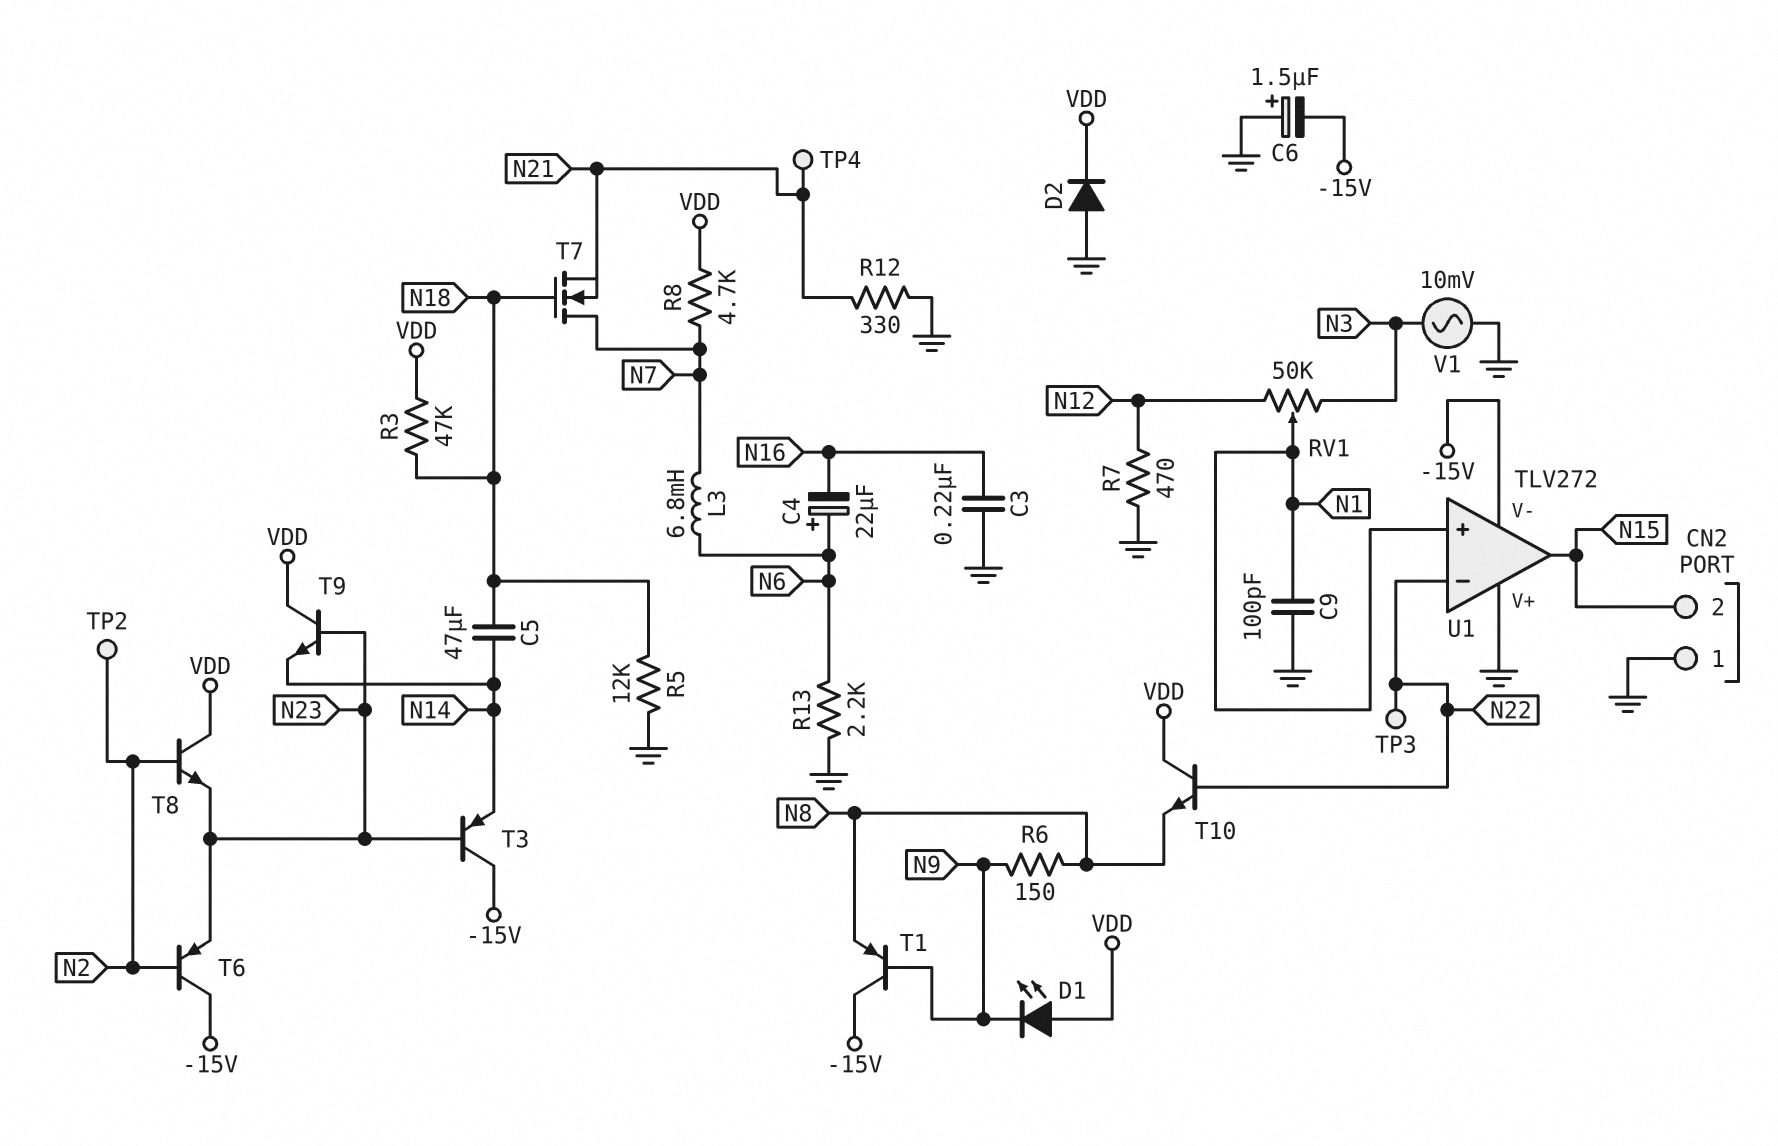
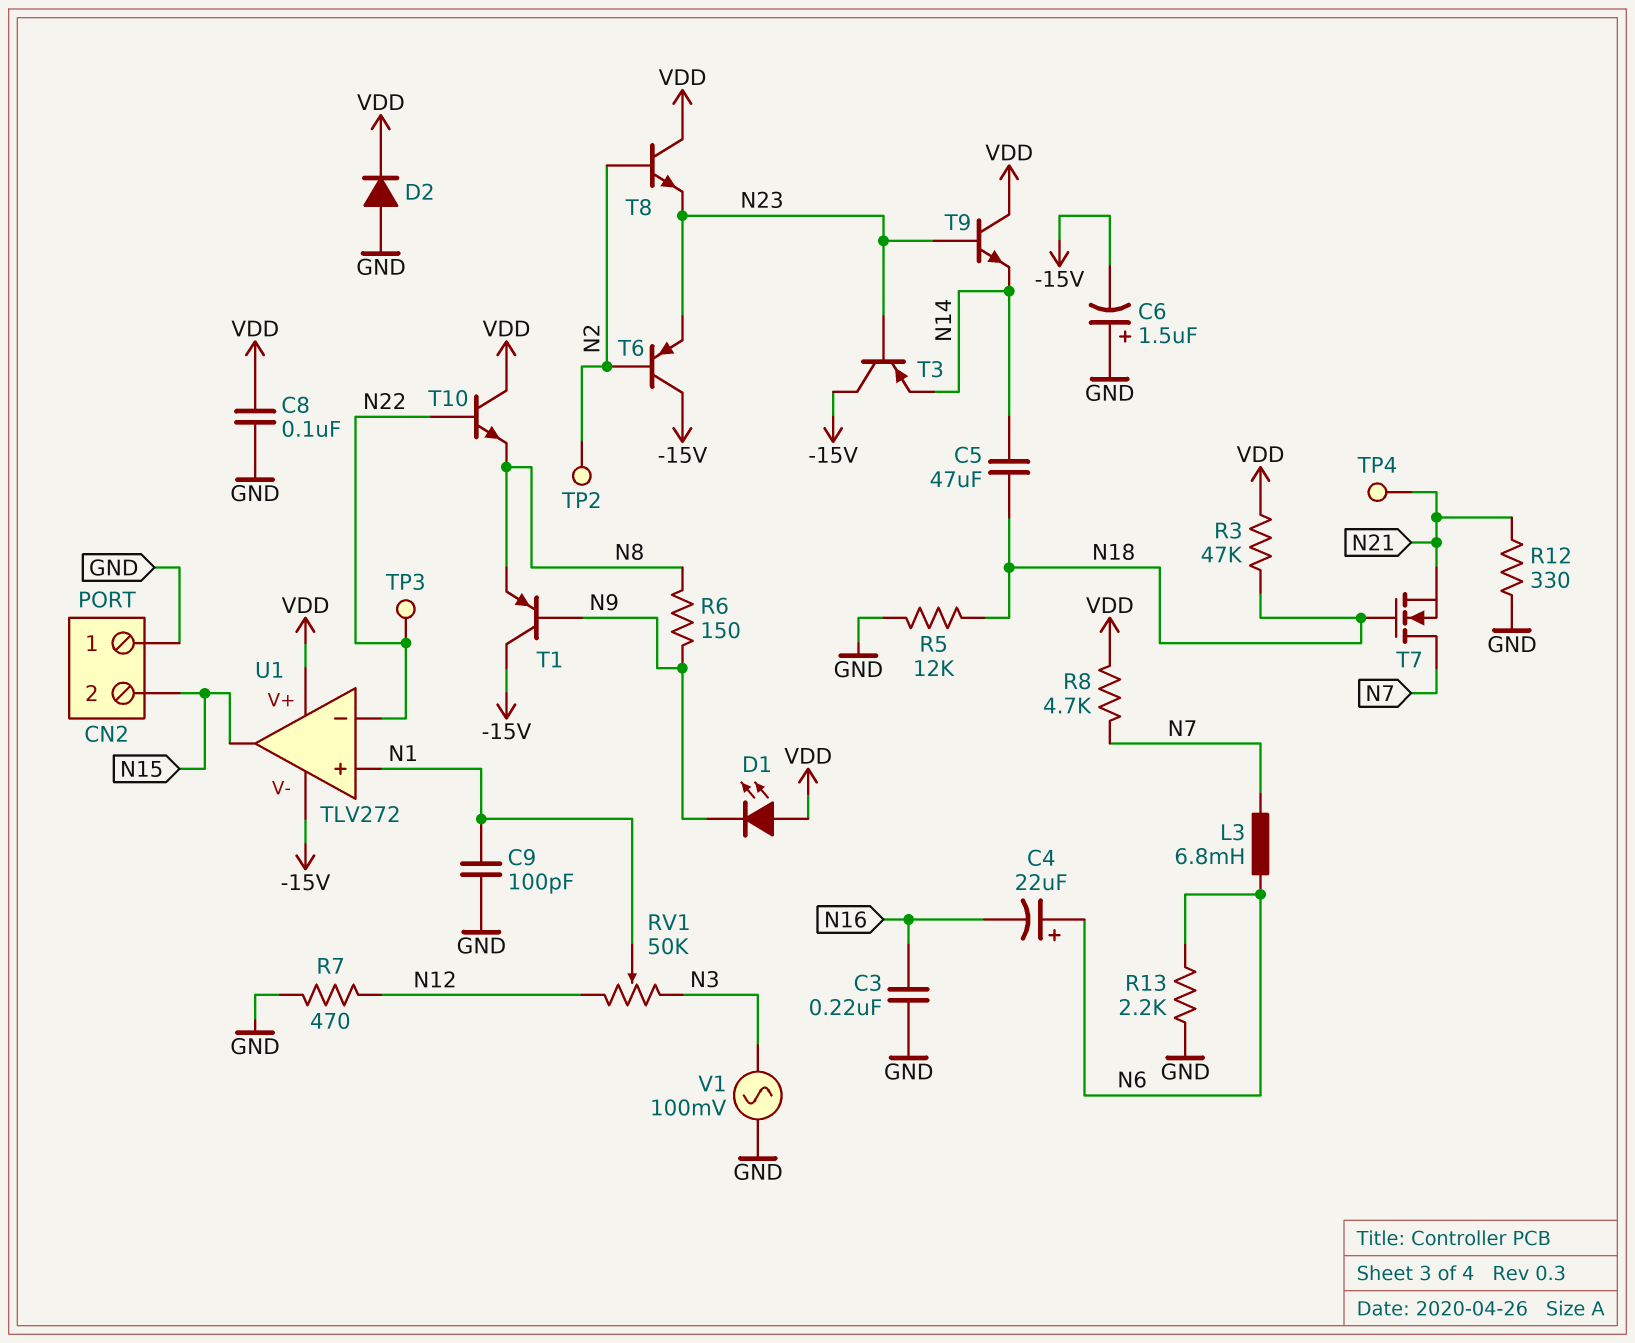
C8: none -> 100nF (GND, VDD)
U1 pin V+: GND -> VDD
V1: AC 10mV (GND, N3) -> AC 100mV (GND, N3)

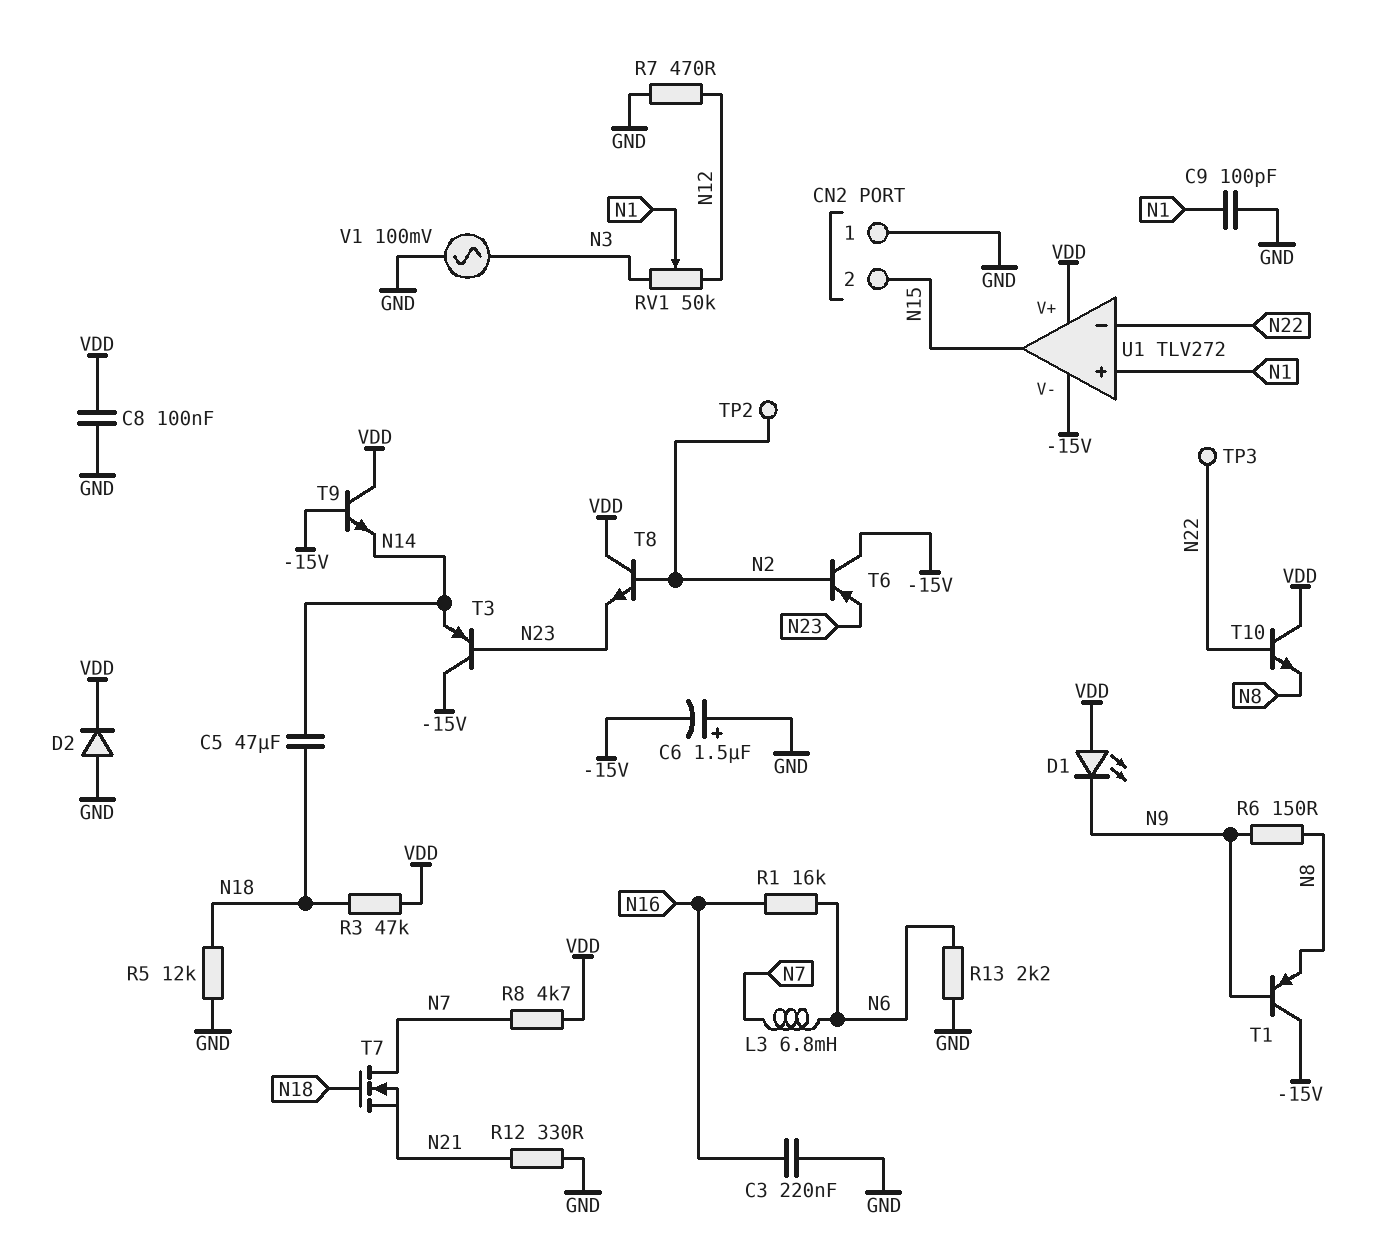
C4: 22uF (plus N6, minus N16) -> none
R1: none -> 16k (N6, N16)
T9: NPN (B N23, C VDD, E N14) -> NPN (B -15V, C VDD, E N14)
TP4: test point (N21) -> none

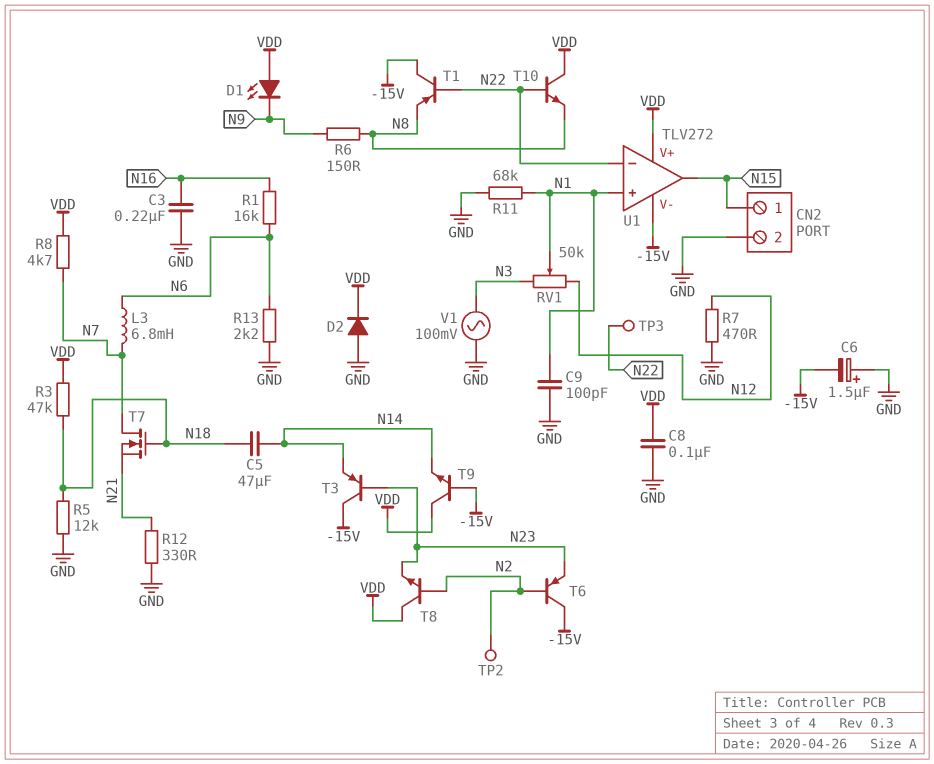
CN2 pin 1: GND -> N15
CN2 pin 2: N15 -> GND
R11: none -> 68k (GND, N1)
T1: PNP (B N9, C -15V, E N8) -> PNP (B N22, C -15V, E N8)

